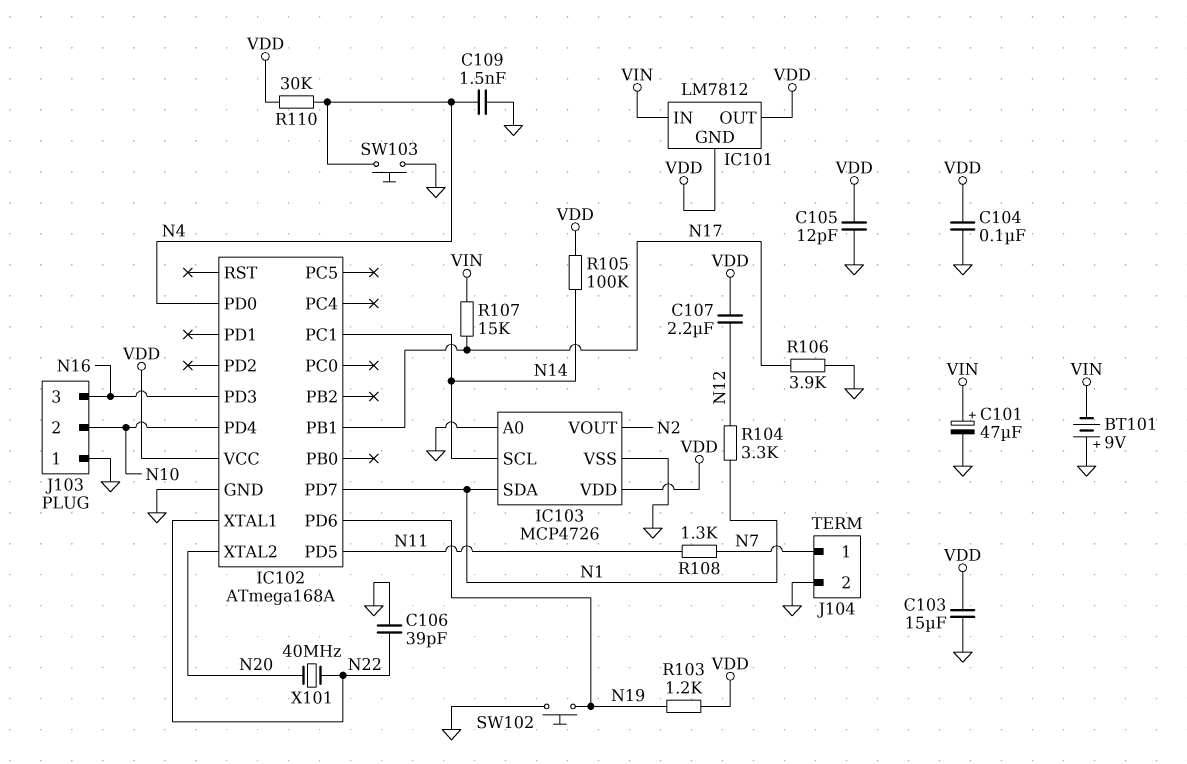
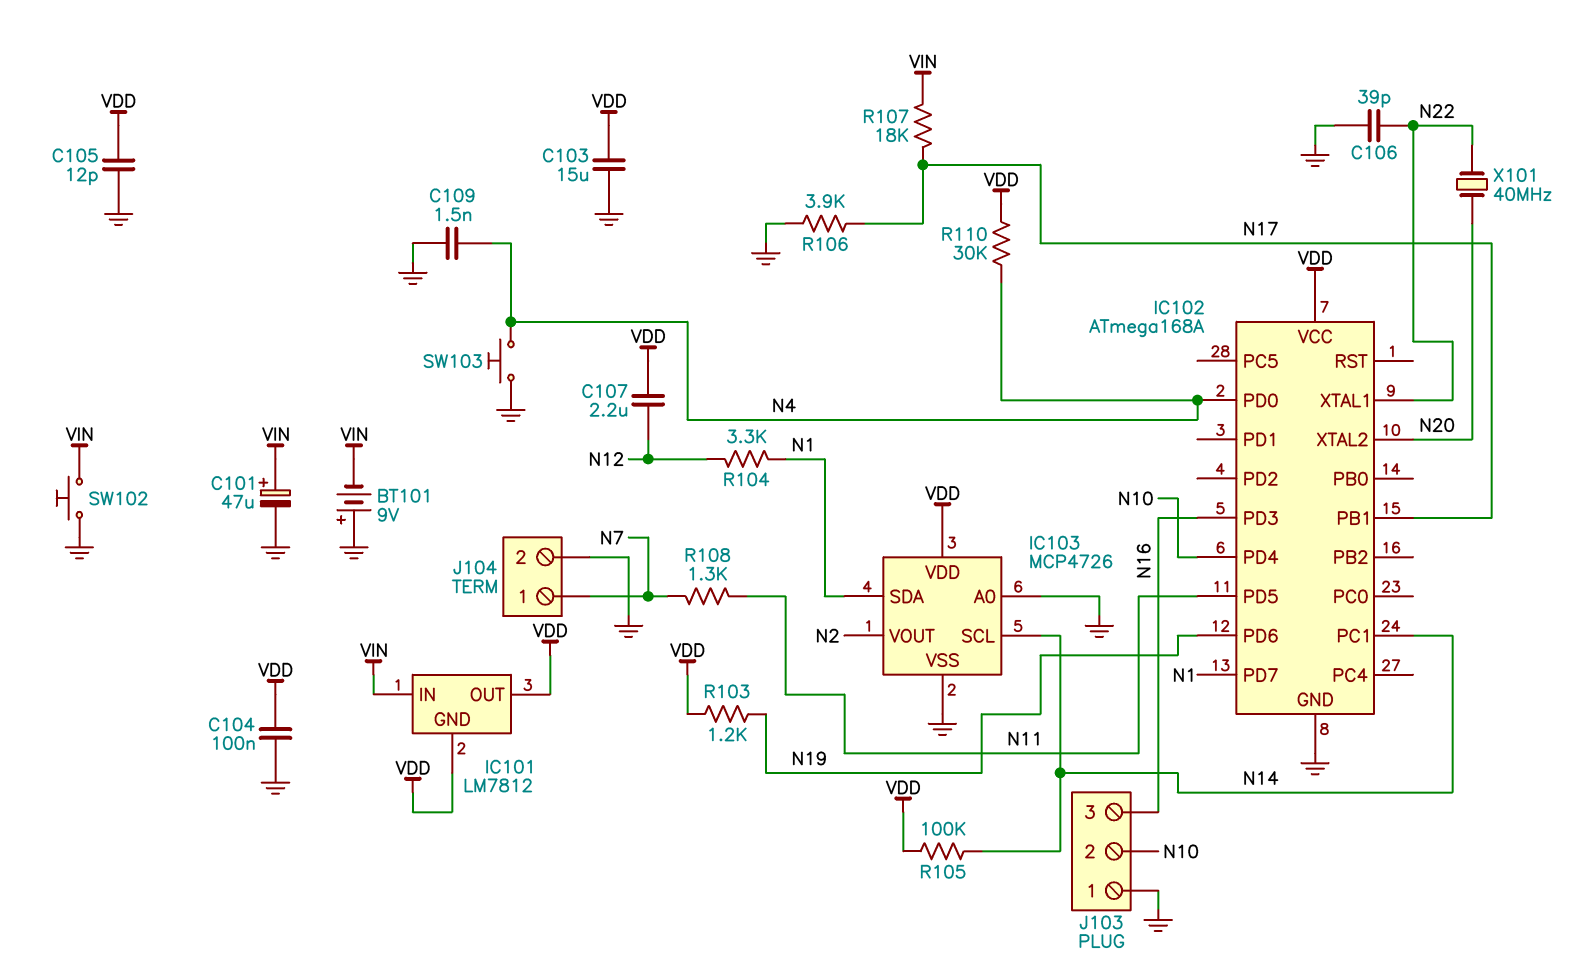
R107: 15k (N17, VIN) -> 18k (N17, VIN)
SW102: button (GND, N19) -> button (GND, VIN)

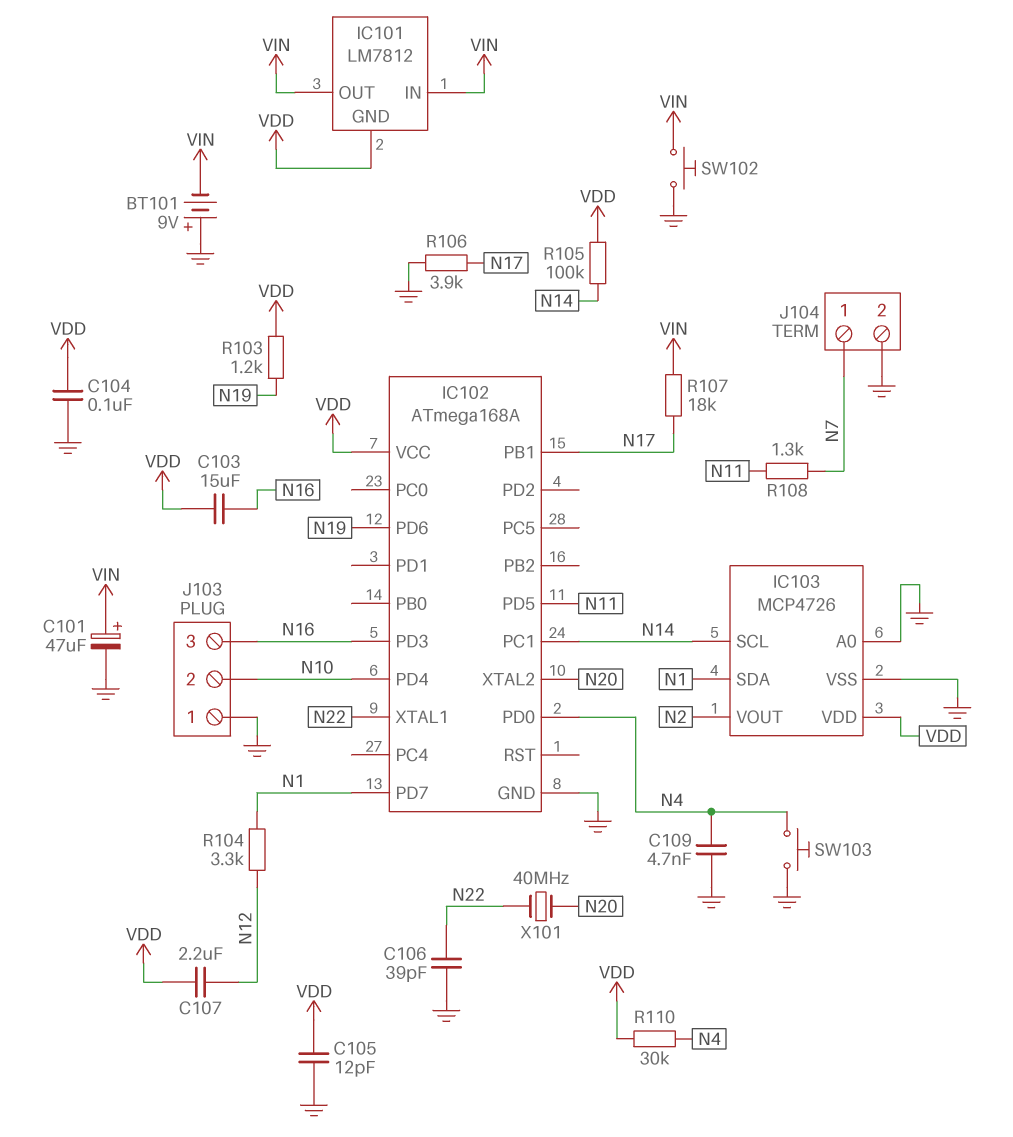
C103: 15uF (GND, VDD) -> 15uF (N16, VDD)
C109: 1.5nF (GND, N4) -> 4.7nF (GND, N4)
IC101 pin OUT: VDD -> VIN

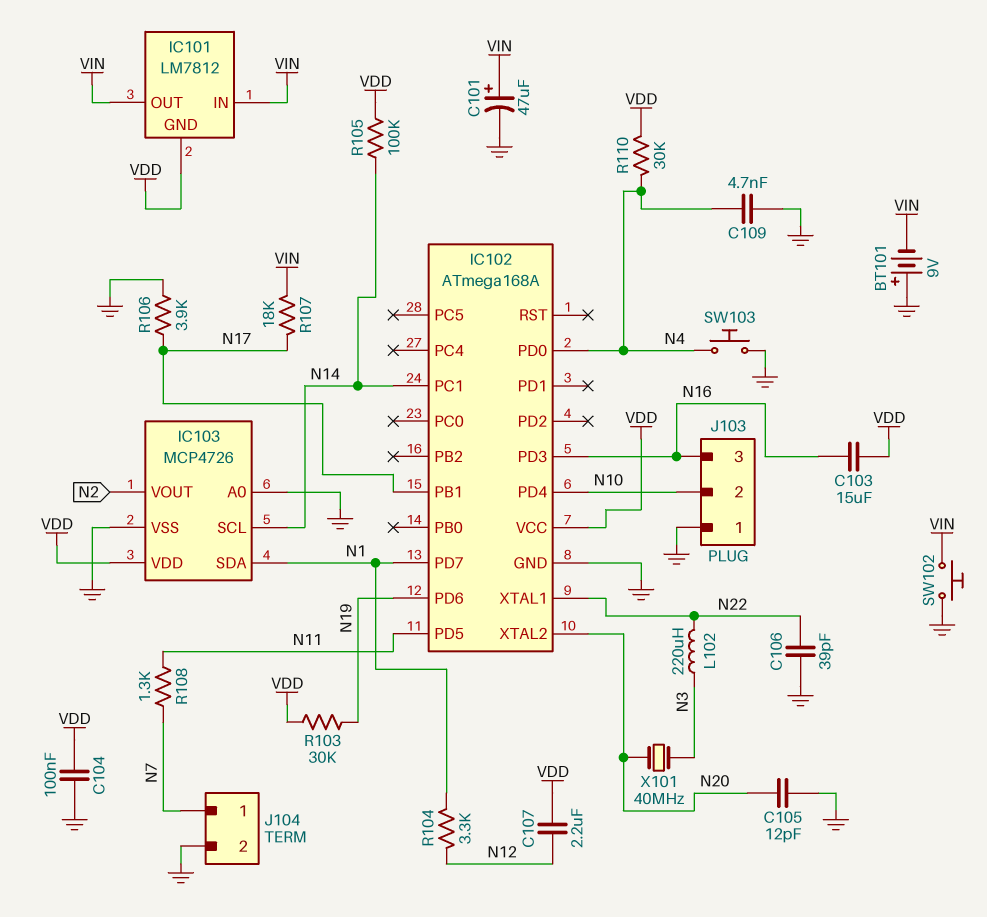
C105: 12pF (GND, VDD) -> 12pF (GND, N20)
L102: none -> 220uH (N3, N22)
R103: 1.2k (N19, VDD) -> 30k (N19, VDD)
X101: 40MHz (N20, N22) -> 40MHz (N3, N20)

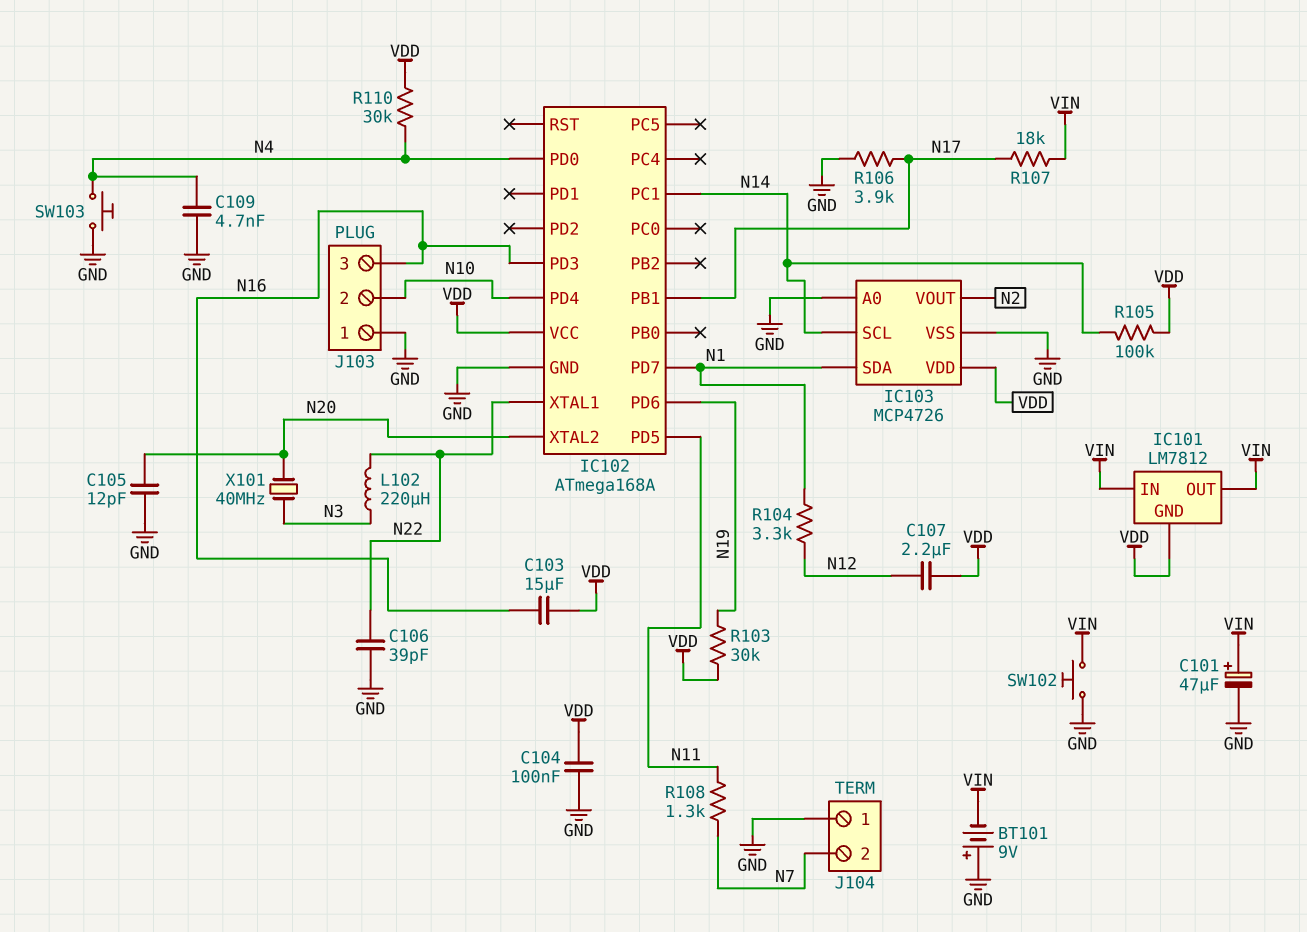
J104 pin 1: N7 -> GND
J104 pin 2: GND -> N7

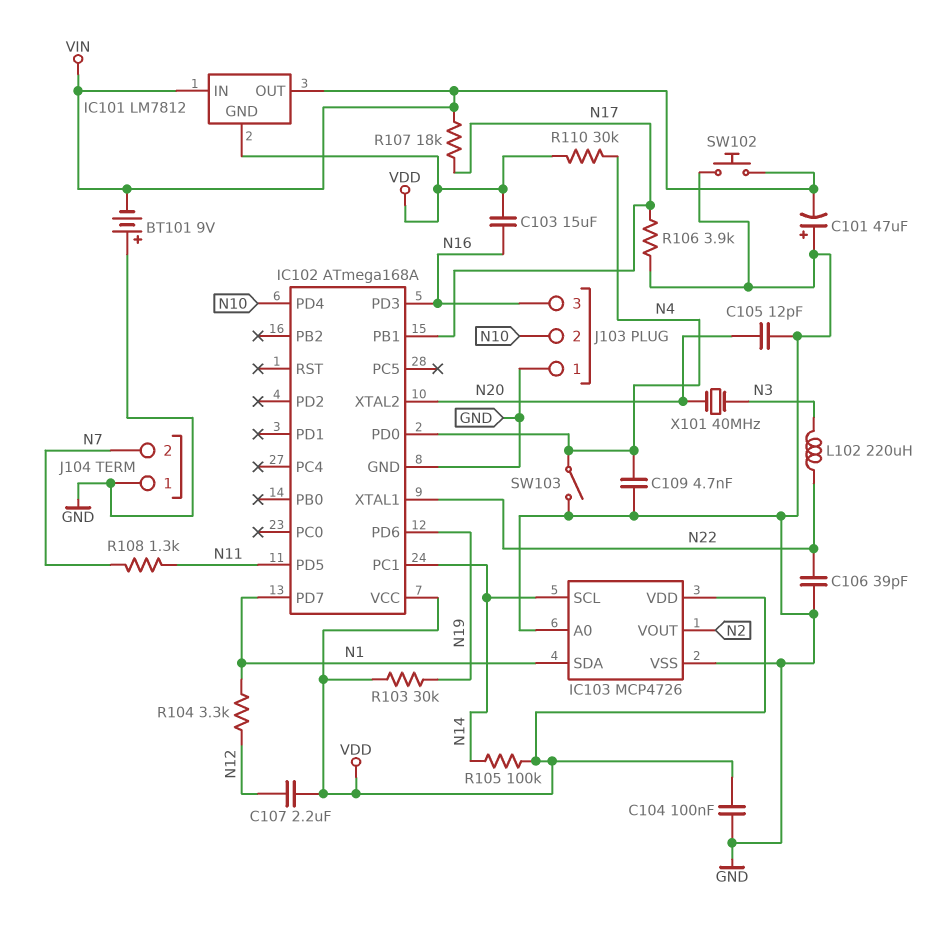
C101: 47uF (plus VIN, minus GND) -> 47uF (plus GND, minus VIN)
SW103: button (GND, N4) -> switch (GND, N4)

